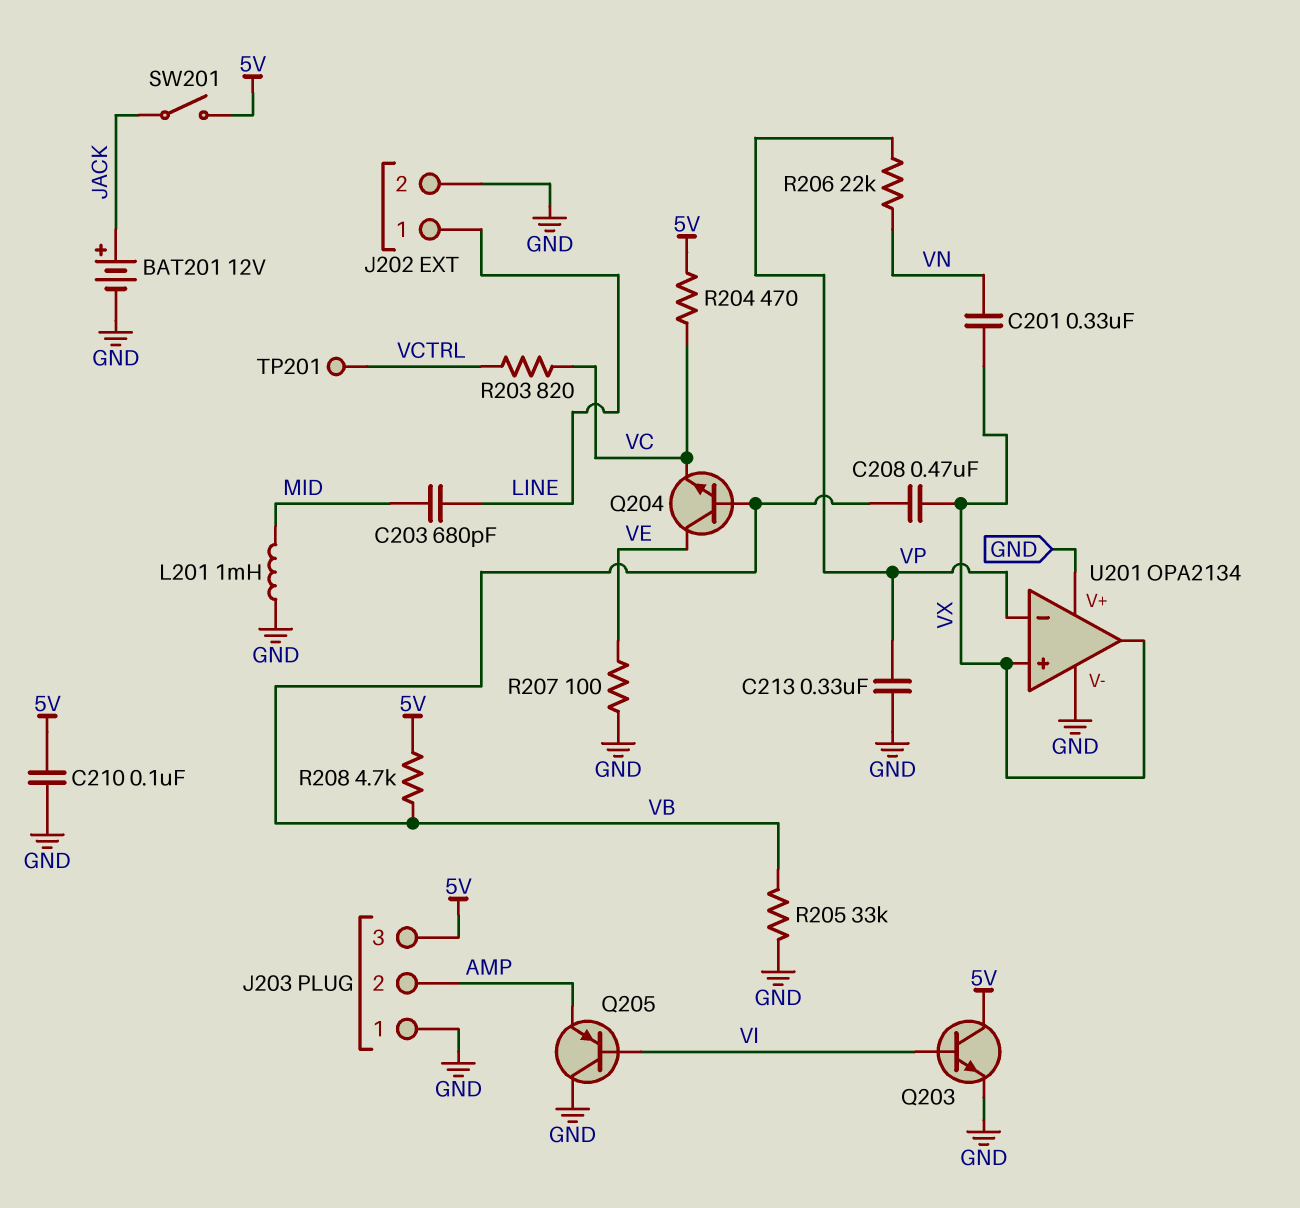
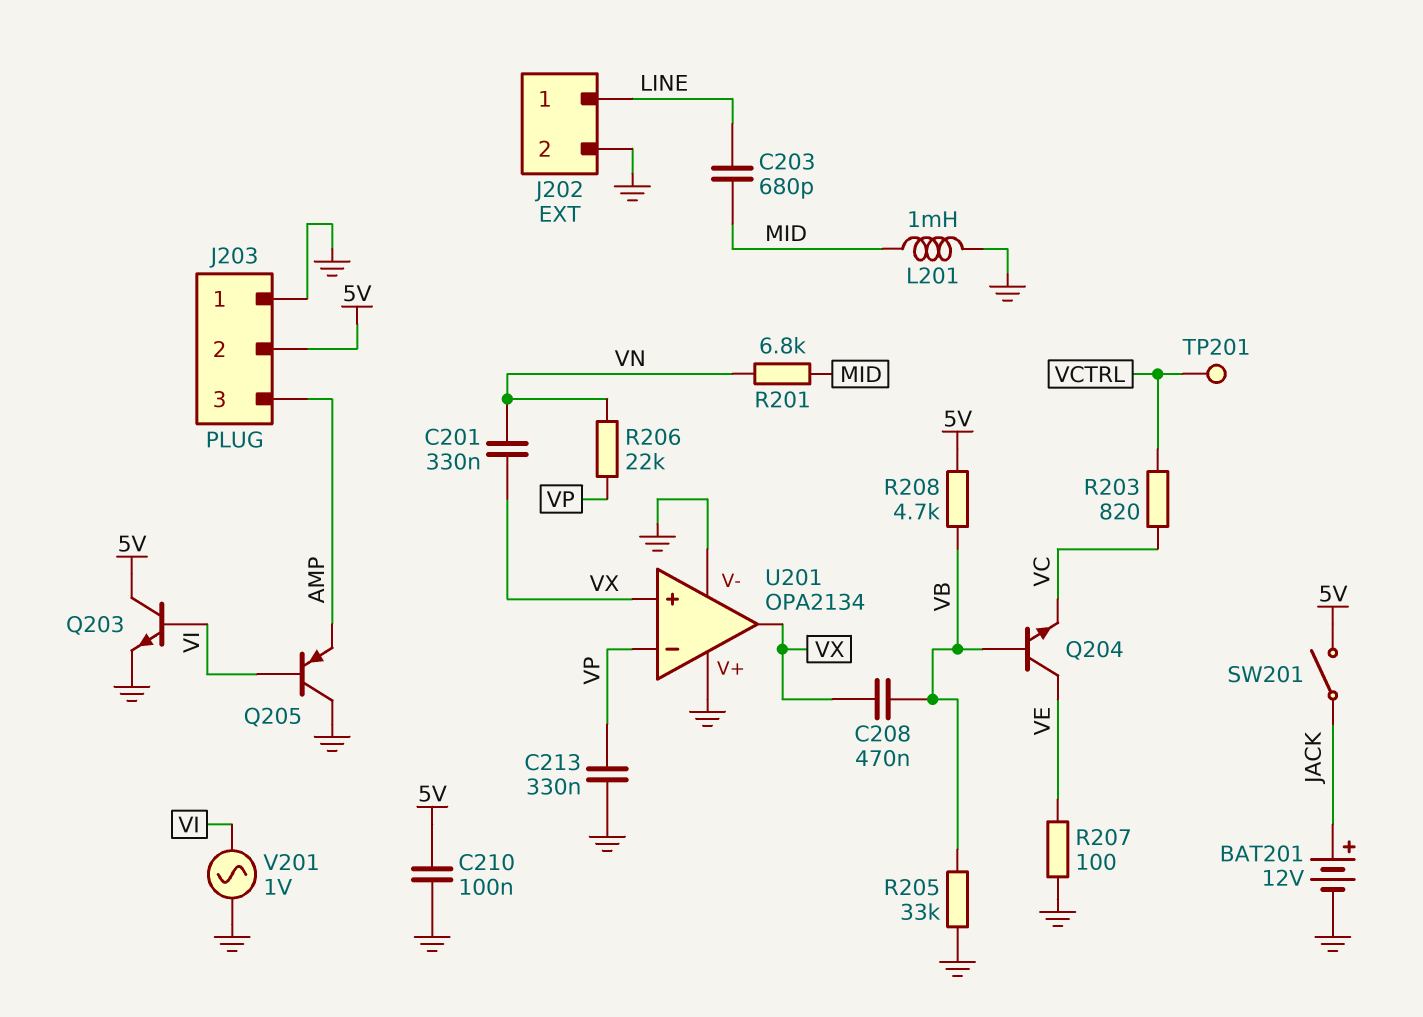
J203 pin 2: AMP -> 5V
J203 pin 3: 5V -> AMP
R201: none -> 6.8k (MID, VN)
R204: 470 (5V, VC) -> none
V201: none -> AC 1V (GND, VI)

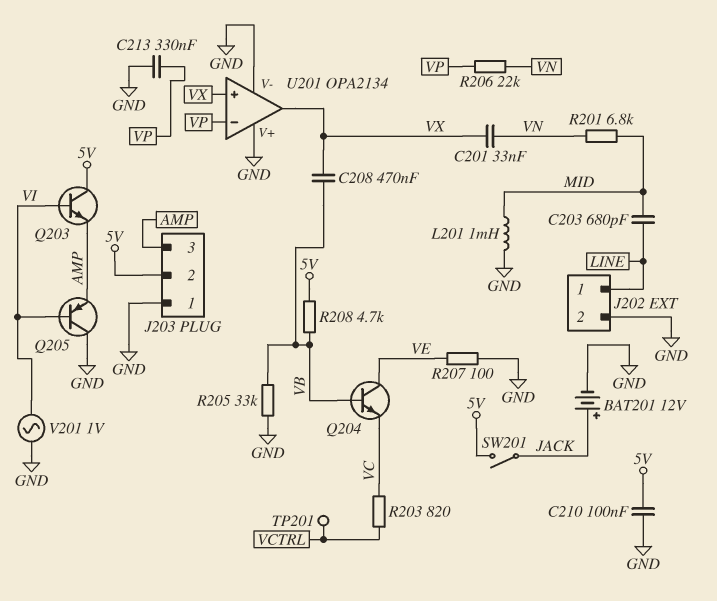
C201: 330nF (VN, VX) -> 33nF (VN, VX)
Q203: NPN (B VI, C 5V, E GND) -> NPN (B VI, C 5V, E AMP)

